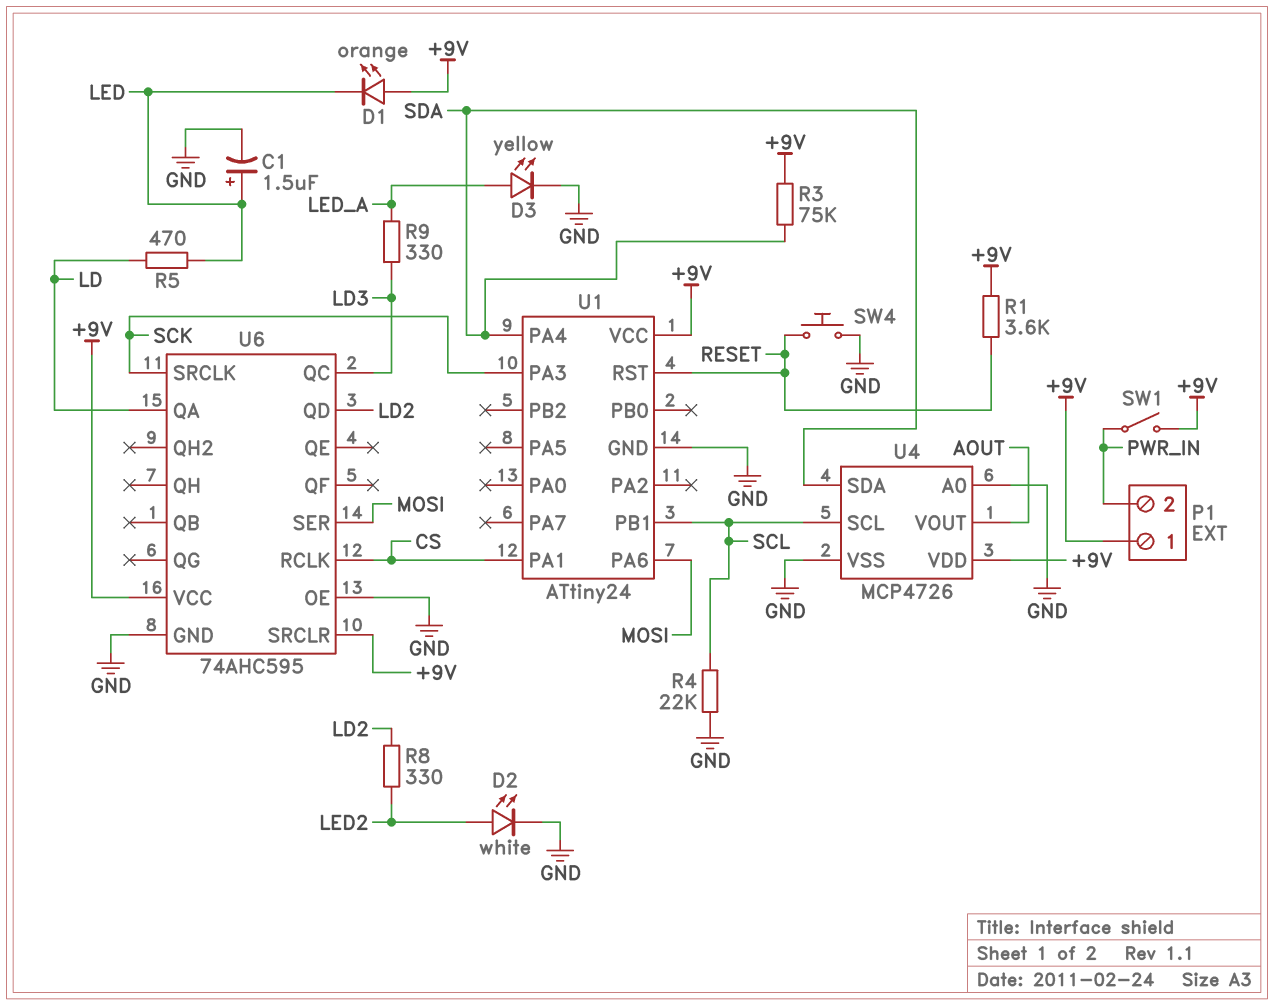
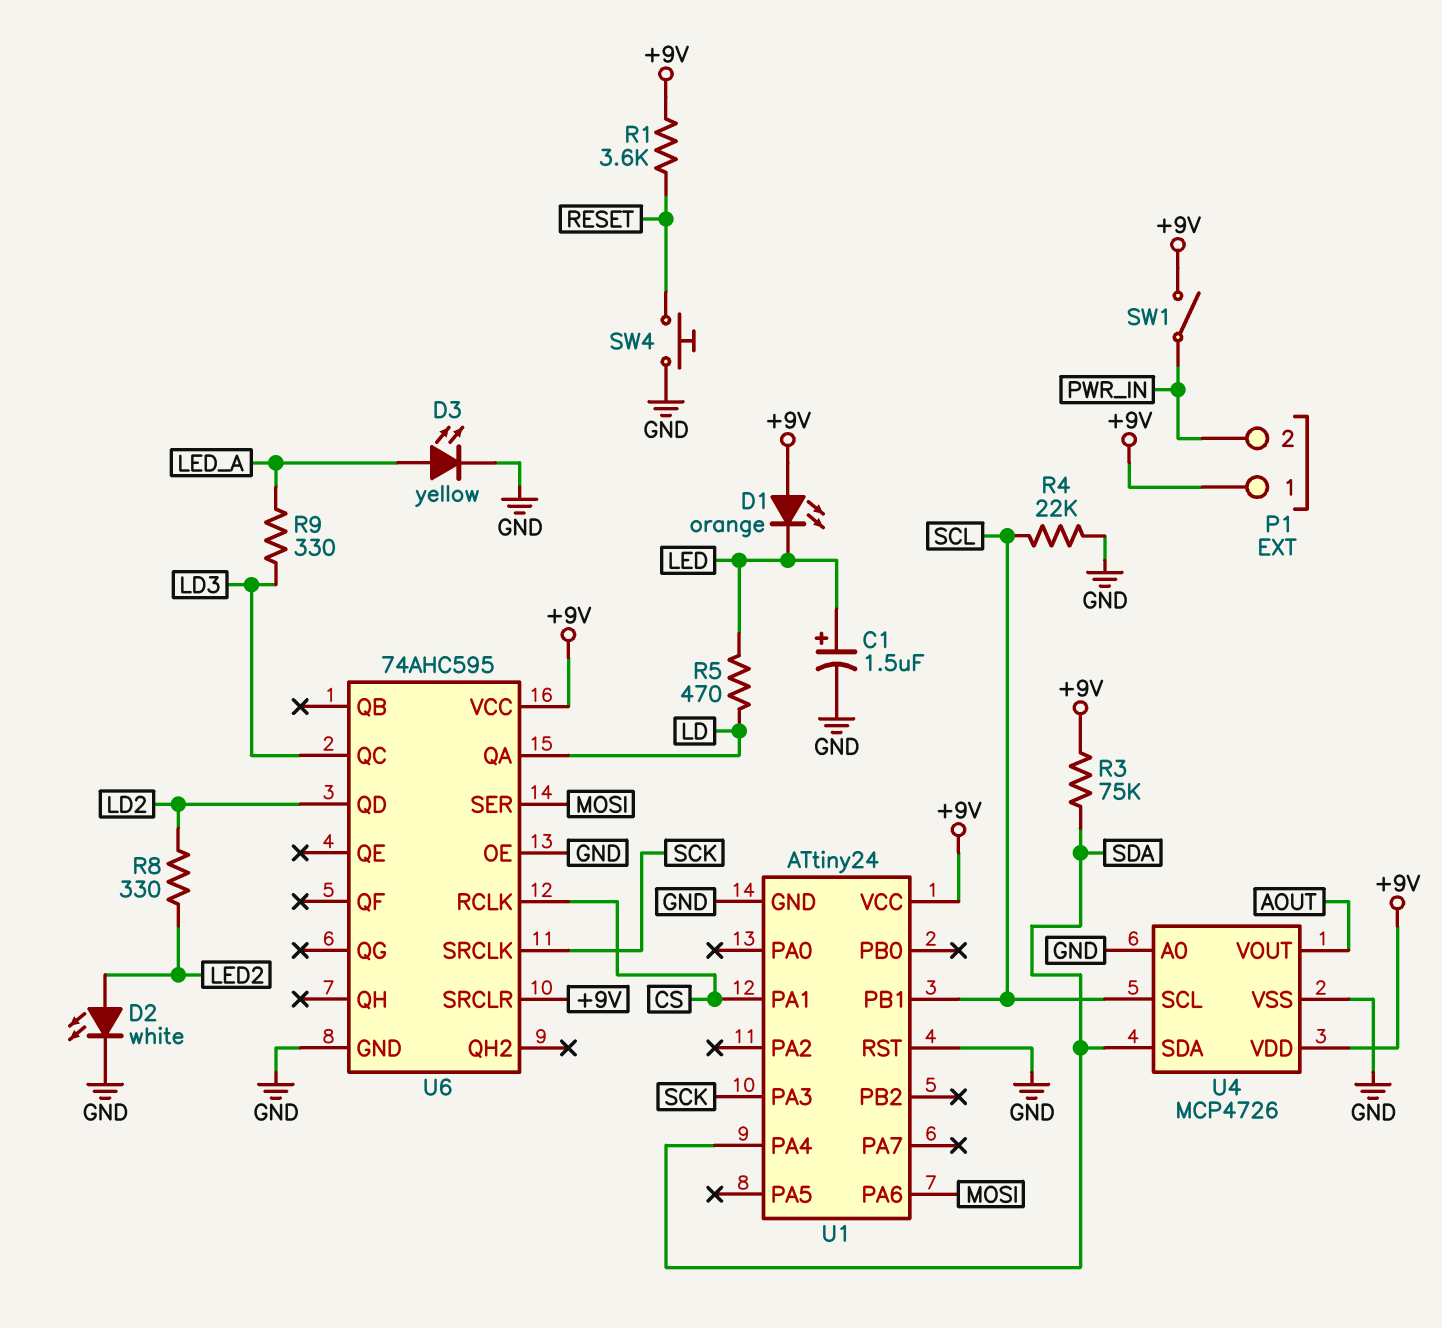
U1 pin RST: RESET -> GND

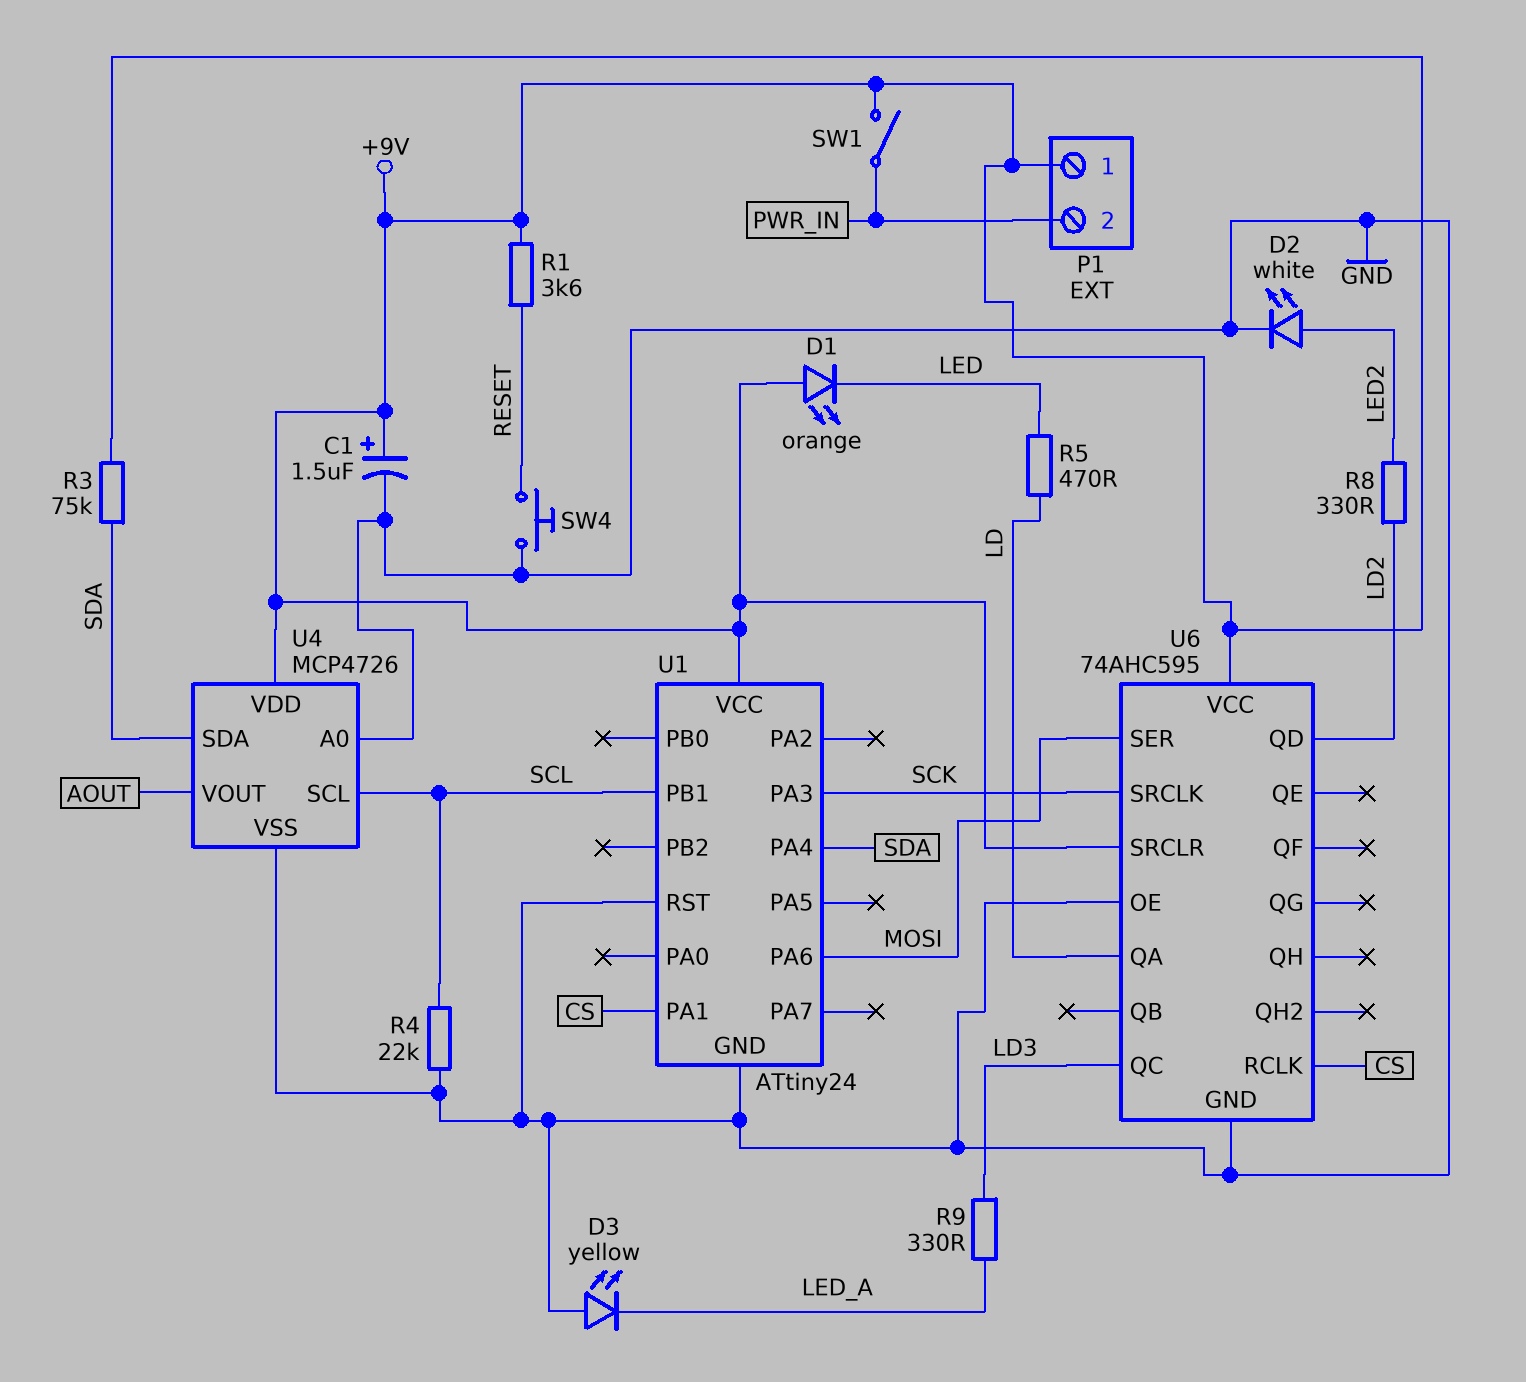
C1: 1.5uF (plus LED, minus GND) -> 1.5uF (plus +9V, minus GND)
D3: LED yellow (A LED_A, K GND) -> LED yellow (A GND, K LED_A)

